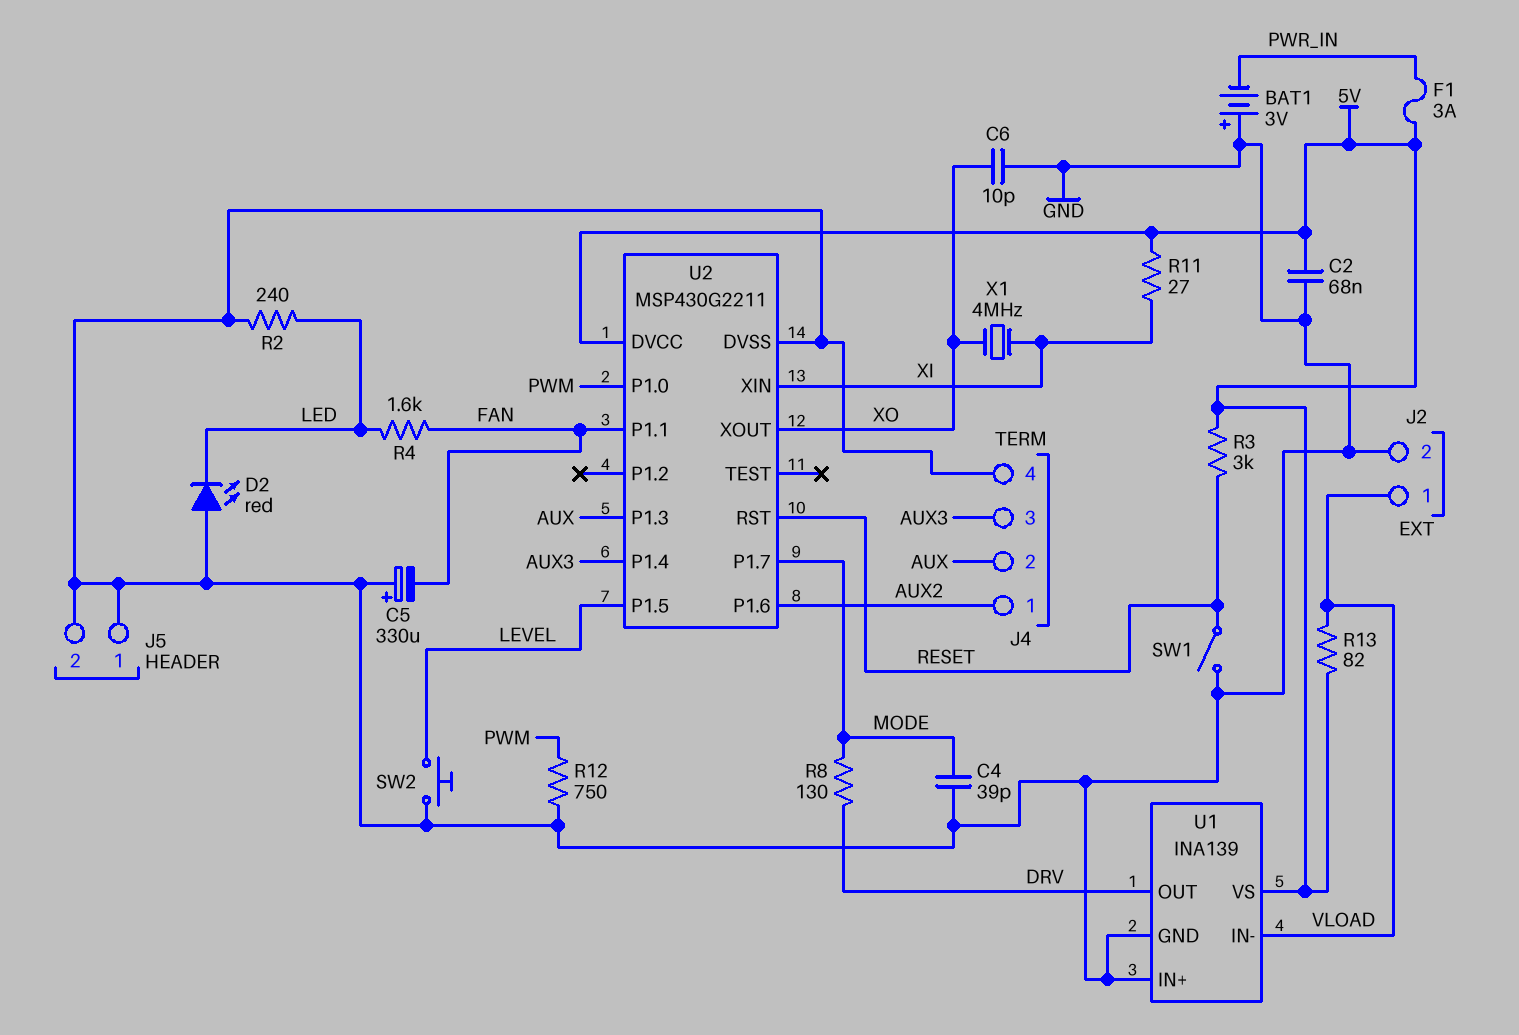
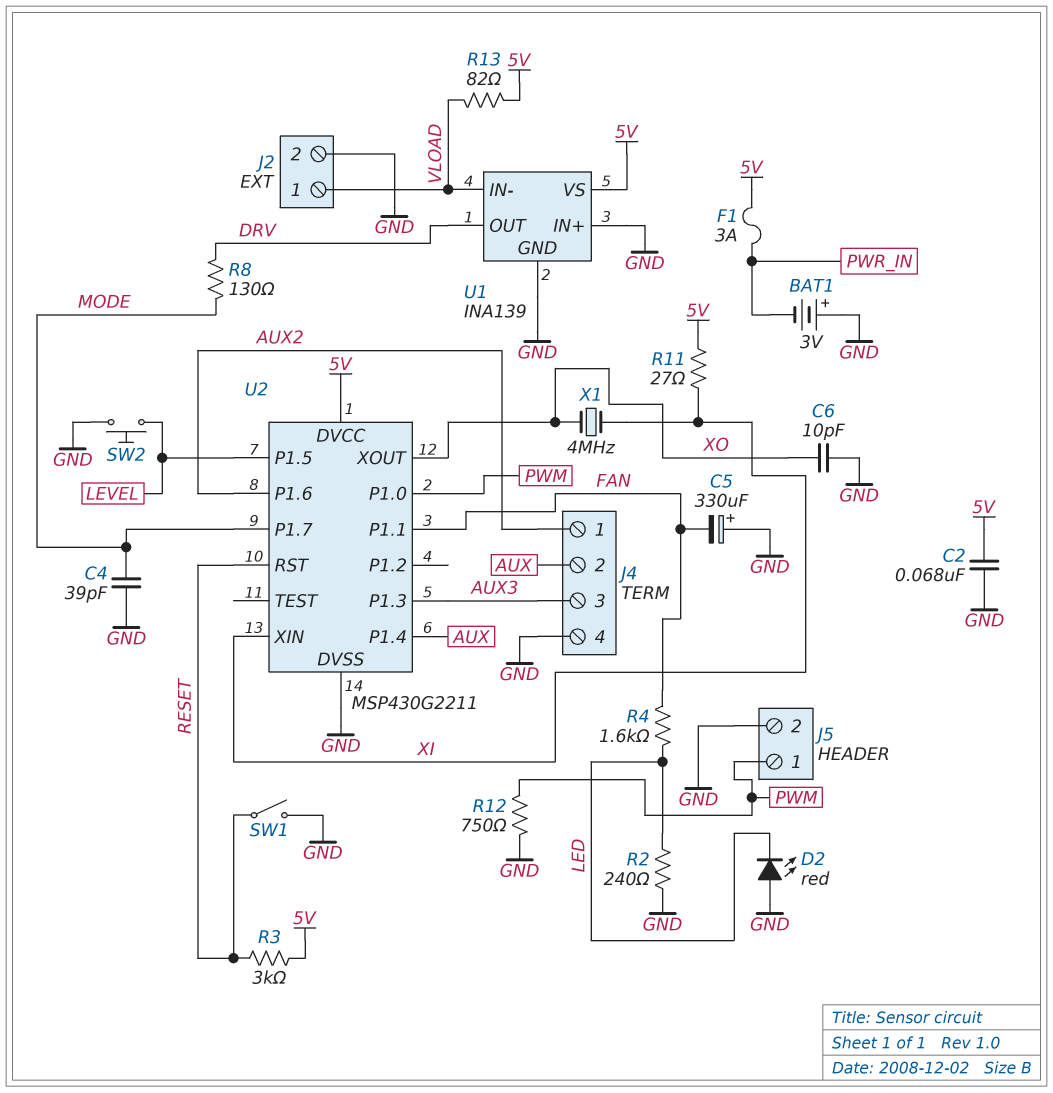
J5 pin 1: GND -> PWM
U2 pin P1.3: AUX -> AUX3
U2 pin P1.4: AUX3 -> AUX

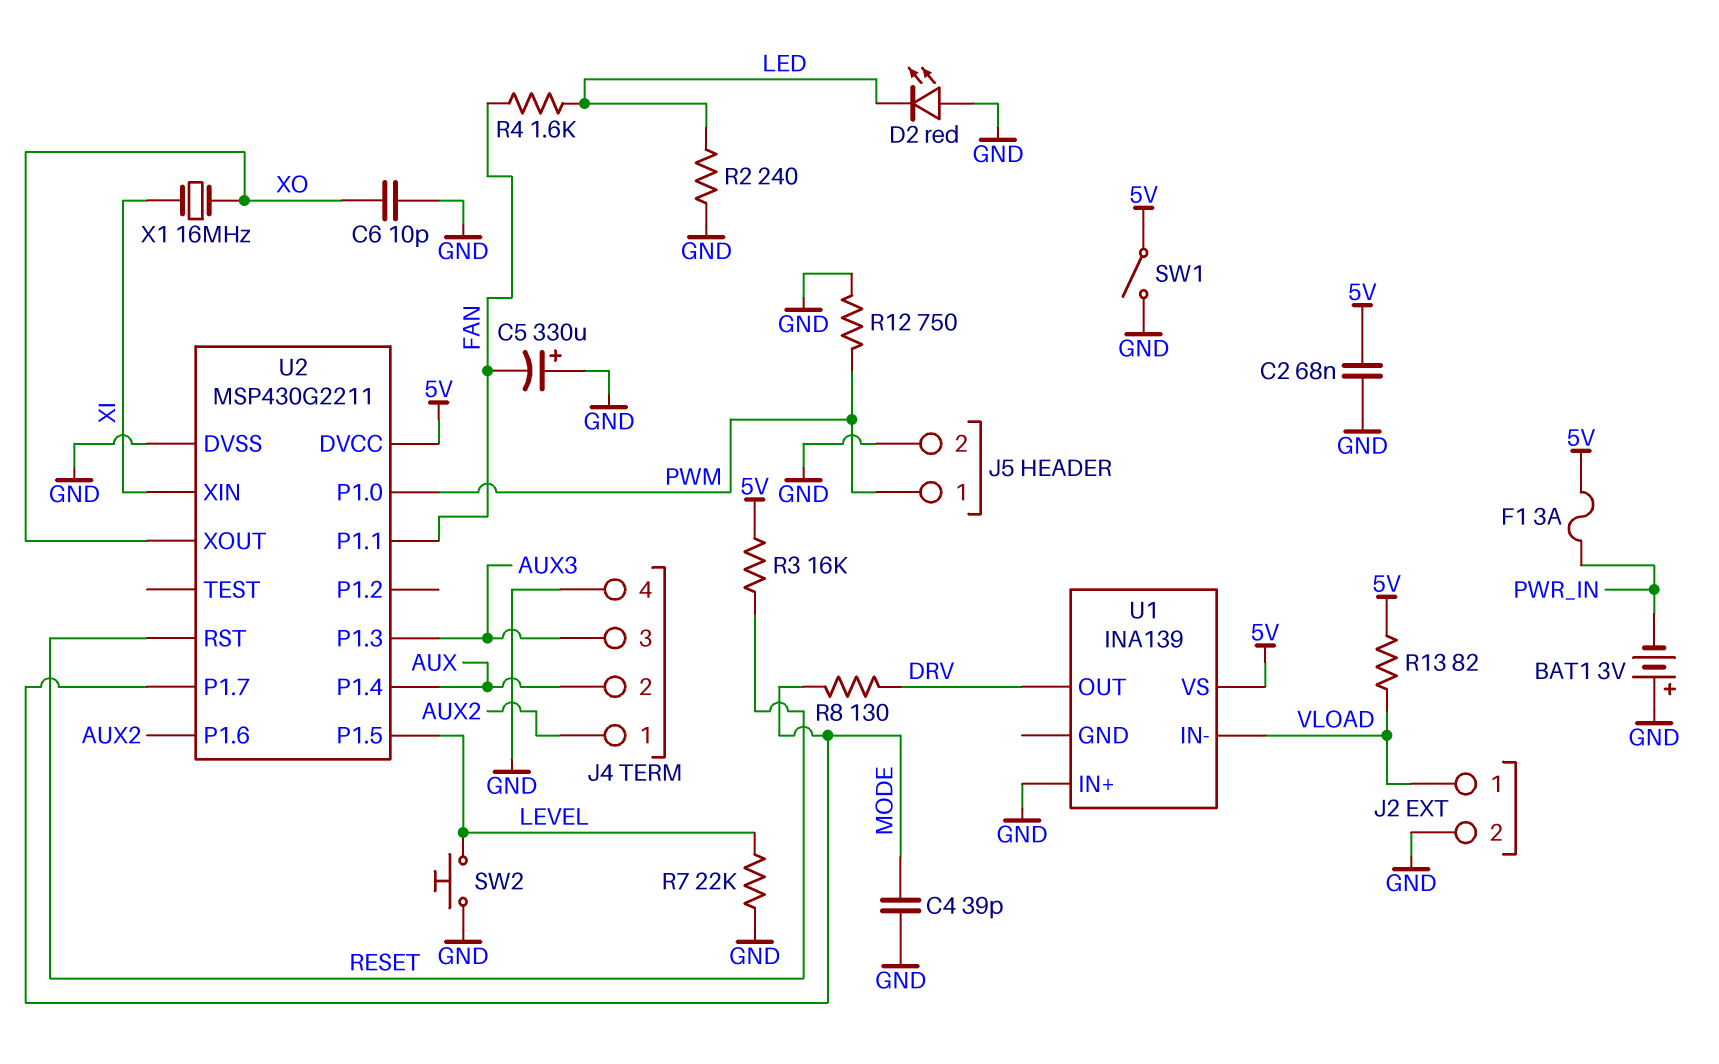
R3: 3k (5V, RESET) -> 16k (5V, RESET)
R7: none -> 22k (GND, LEVEL)
R11: 27 (5V, XI) -> none
SW1: switch (GND, RESET) -> switch (5V, GND)
U1 pin GND: GND -> none
X1: 4MHz (XI, XO) -> 16MHz (XI, XO)

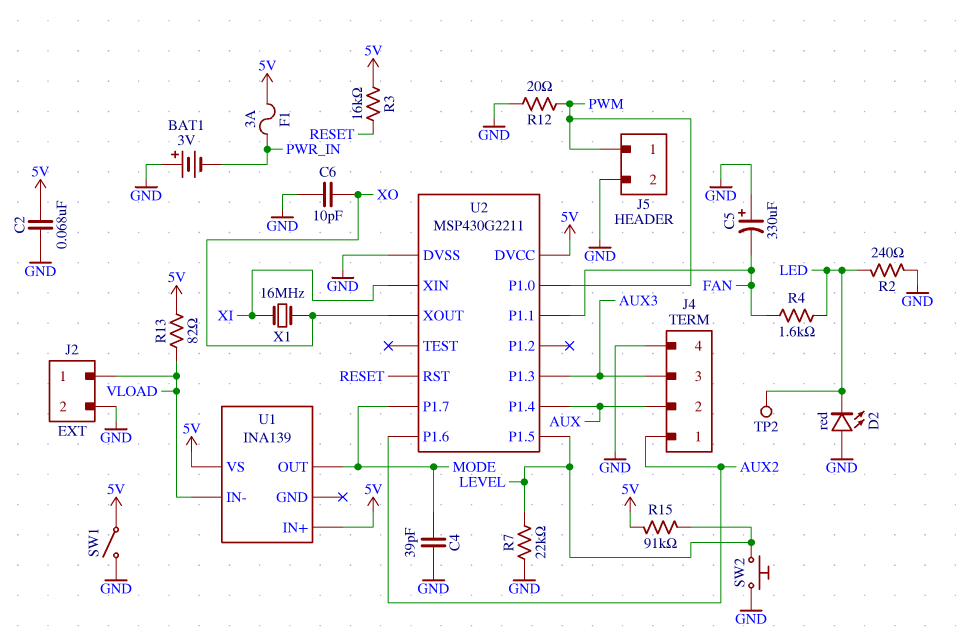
R8: 130 (DRV, MODE) -> none
R12: 750 (GND, PWM) -> 20 (GND, PWM)
R15: none -> 91k (5V, LEVEL)
TP2: none -> test point (LED)
U1 pin IN+: GND -> 5V
U1 pin OUT: DRV -> MODE

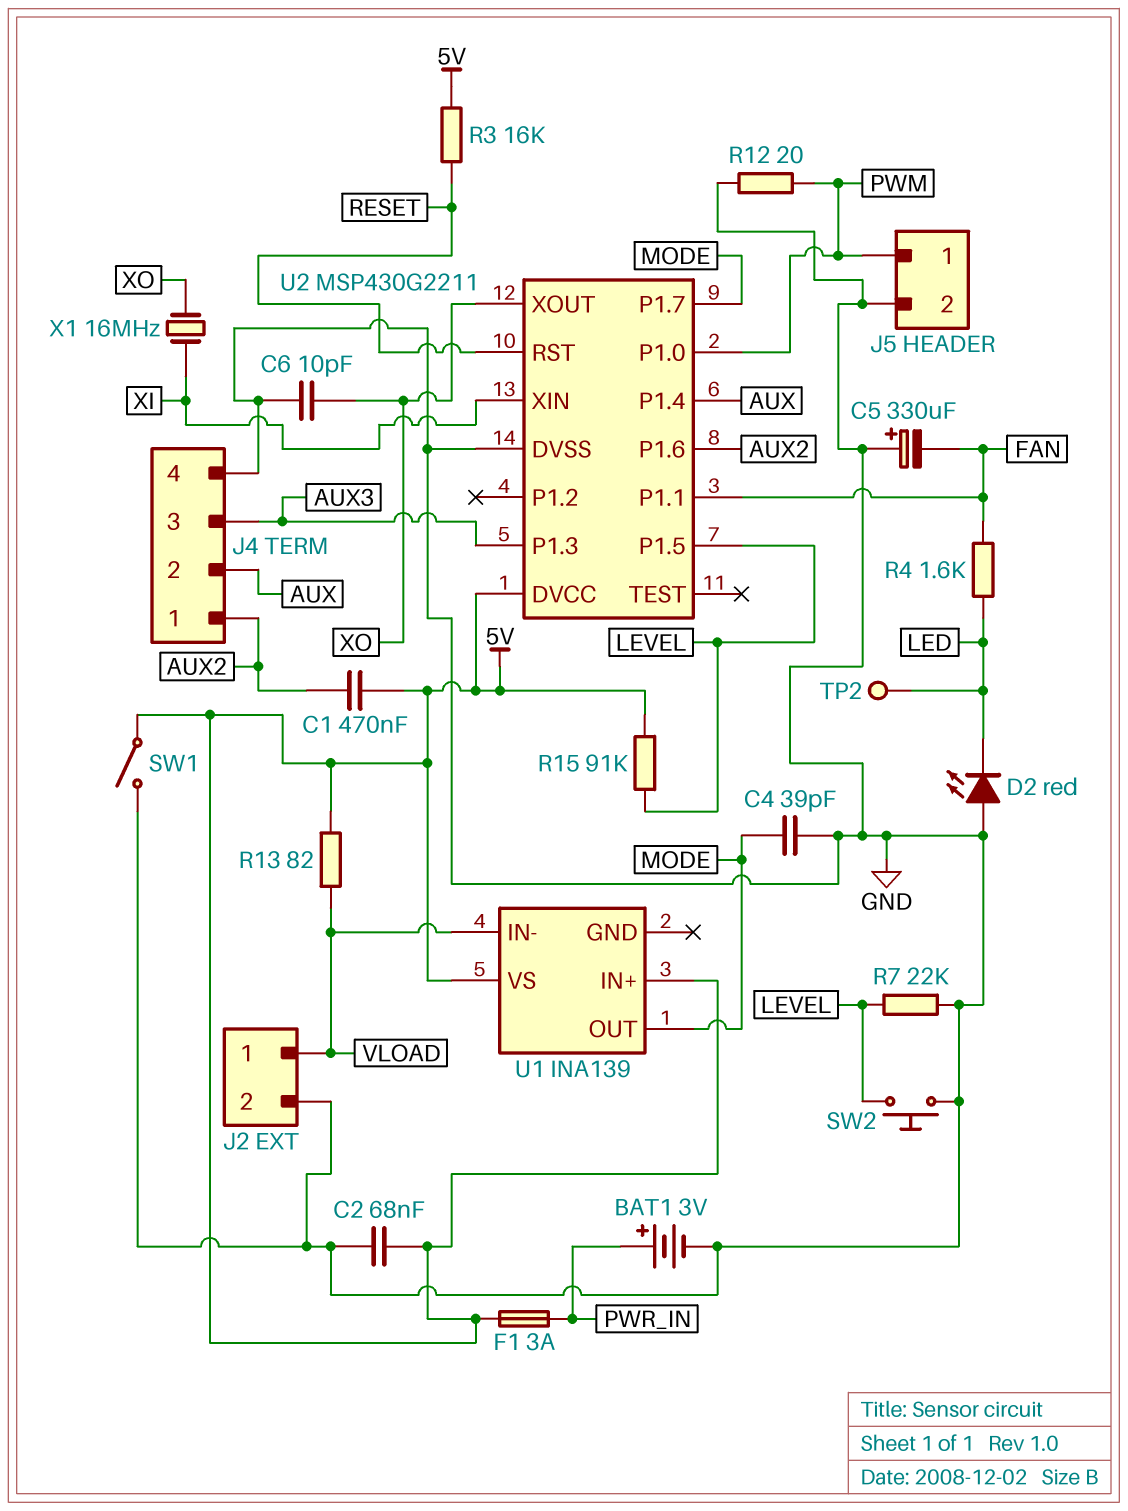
BAT1: 3V (plus GND, minus PWR_IN) -> 3V (plus PWR_IN, minus GND)
C1: none -> 470nF (5V, AUX2)
R2: 240 (GND, LED) -> none

